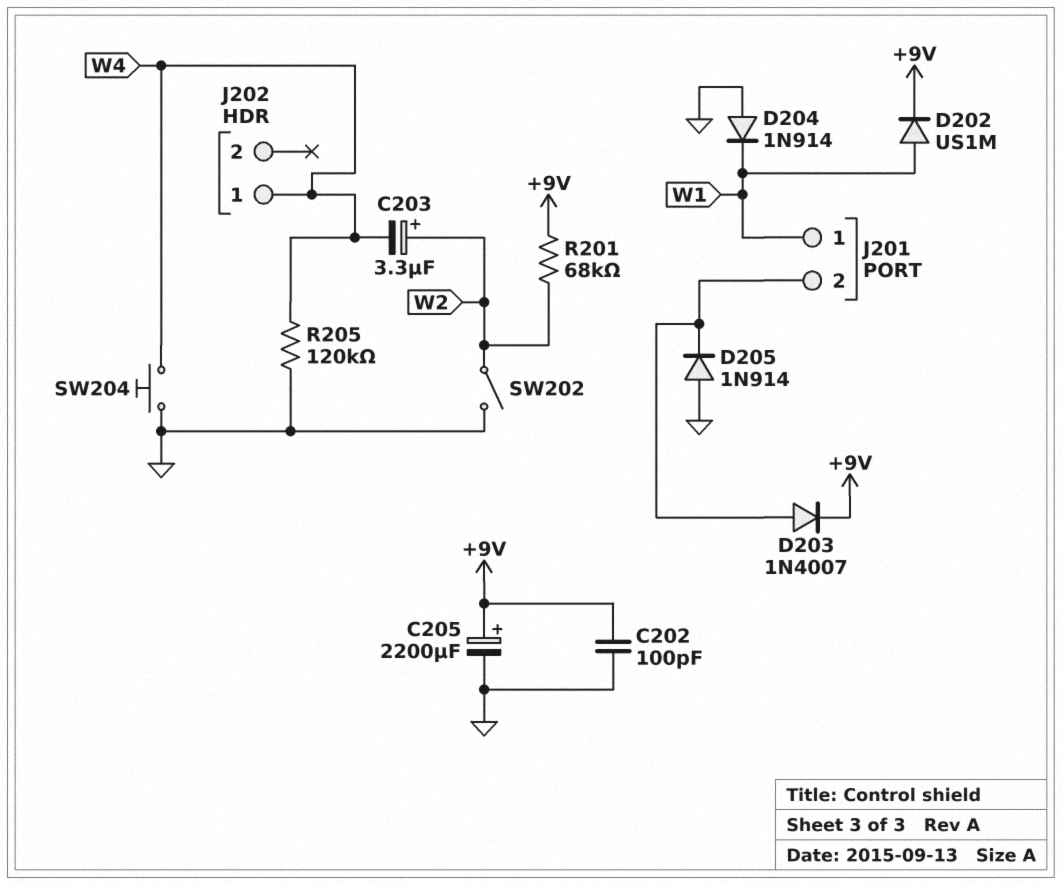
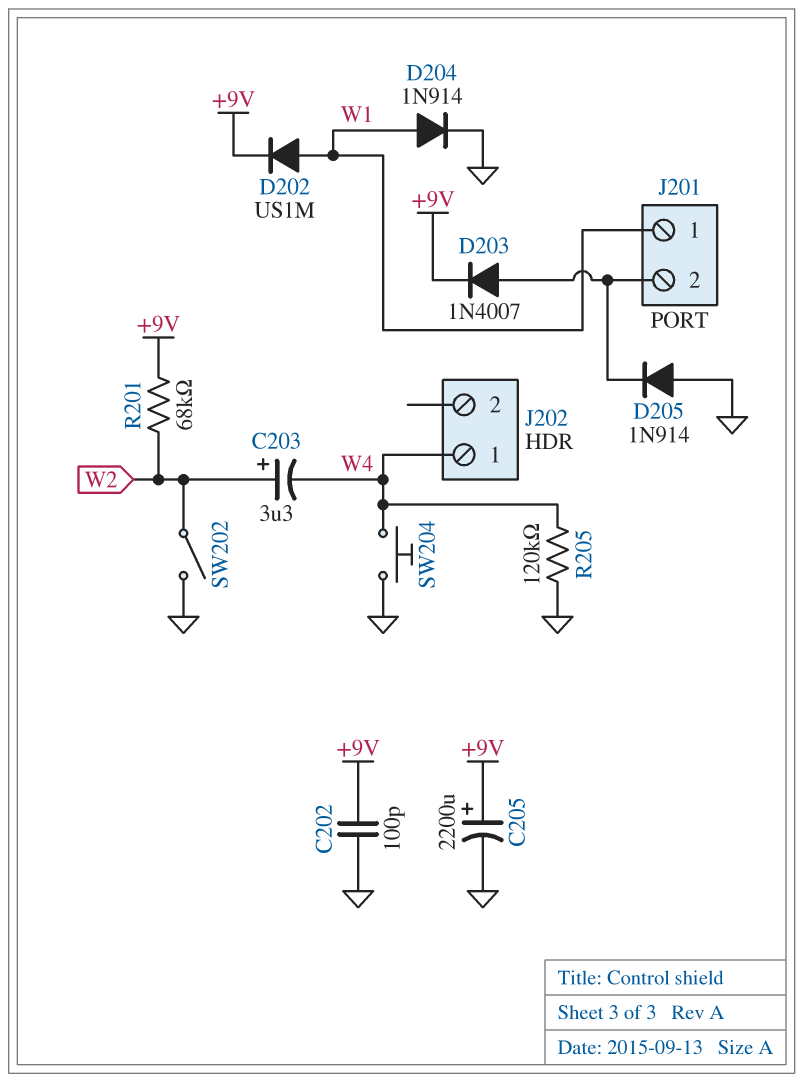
D204: diode 1N914 (A GND, K W1) -> diode 1N914 (A W1, K GND)

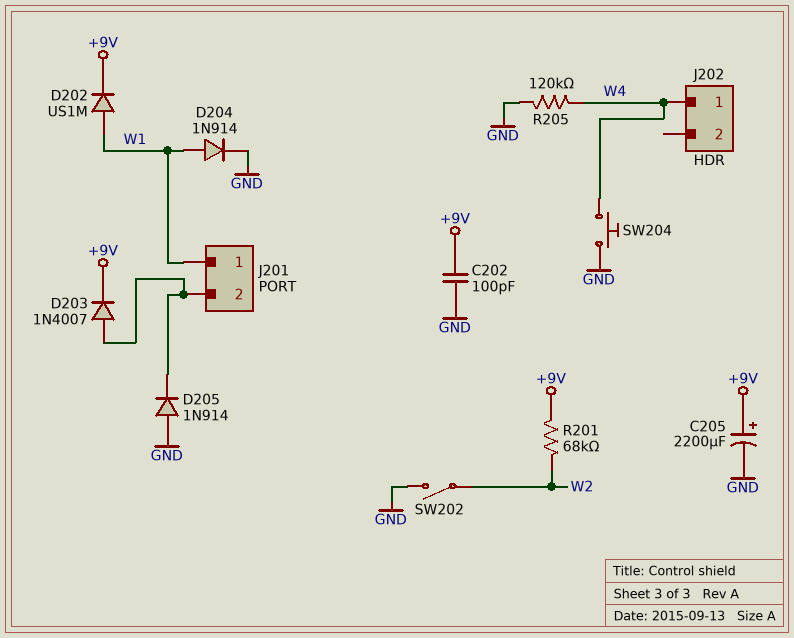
C203: 3.3uF (plus W2, minus W4) -> none

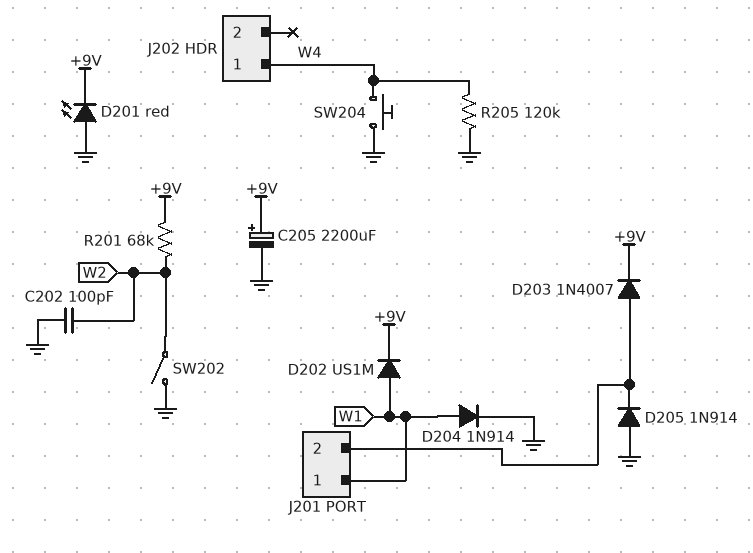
C202: 100pF (+9V, GND) -> 100pF (GND, W2)
D201: none -> LED red (A GND, K +9V)

